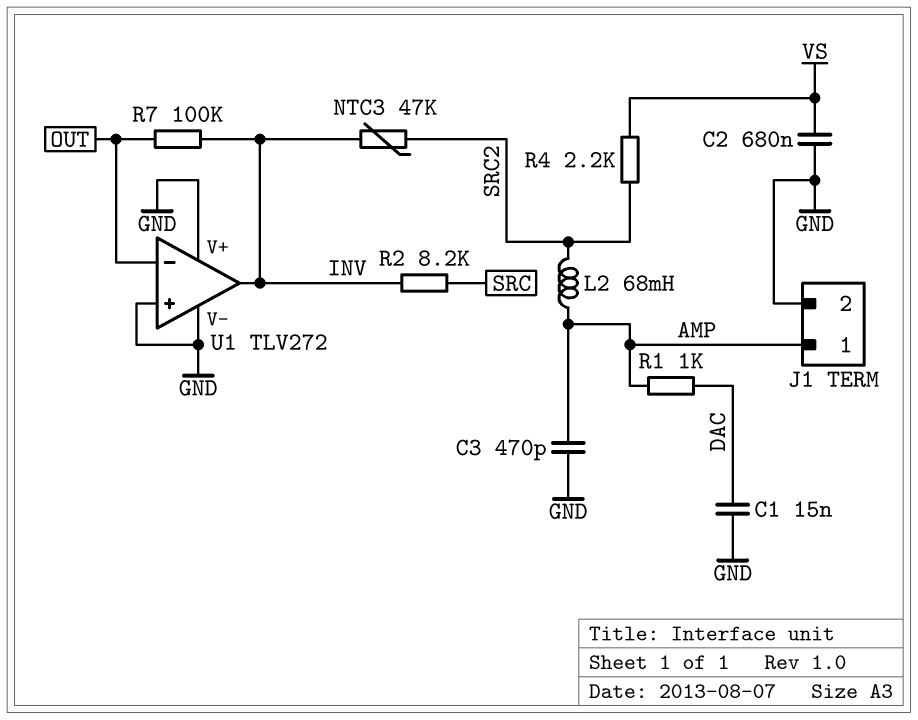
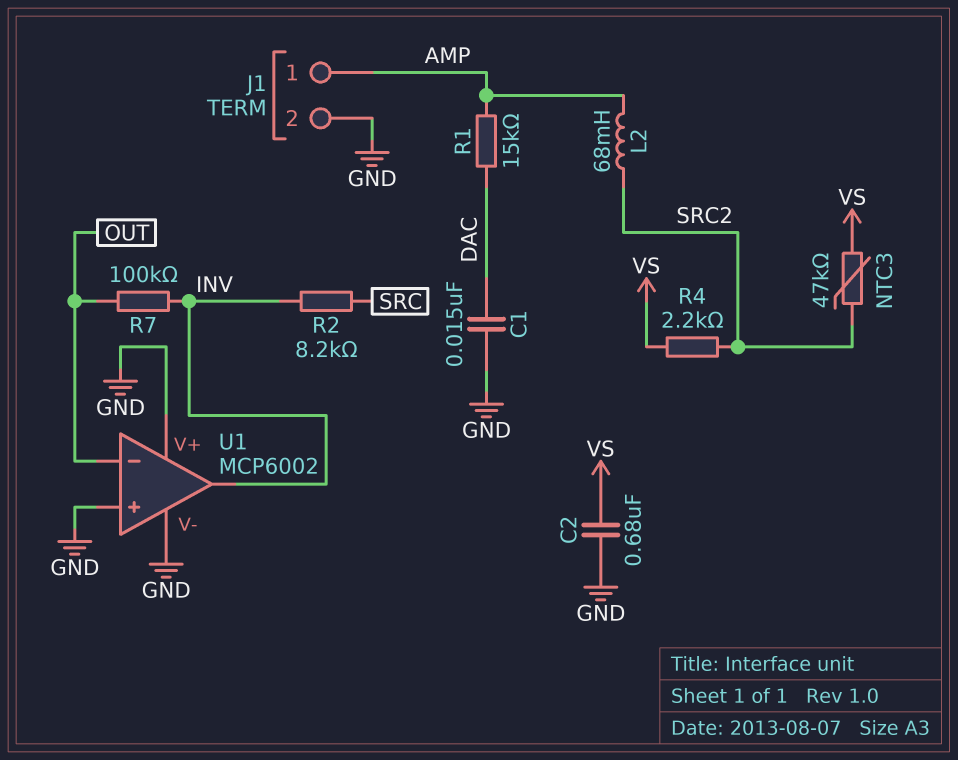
C3: 470pF (AMP, GND) -> none
NTC3: 47k (INV, SRC2) -> 47k (SRC2, VS)
R1: 1k (AMP, DAC) -> 15k (AMP, DAC)
U1: TLV272 -> MCP6002

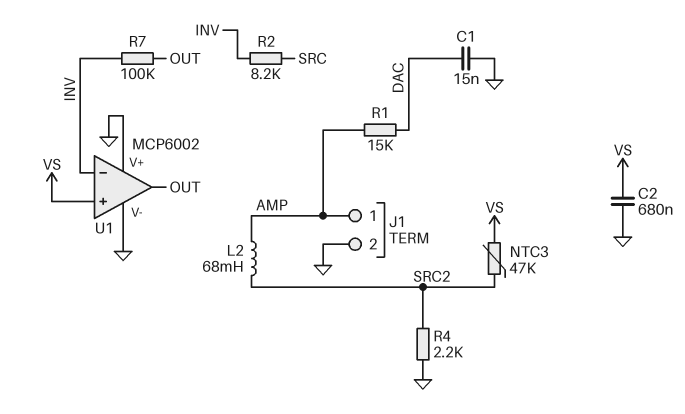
R4: 2.2k (SRC2, VS) -> 2.2k (GND, SRC2)
U1 pin in+: GND -> VS
U1 pin in-: OUT -> INV
U1 pin out: INV -> OUT

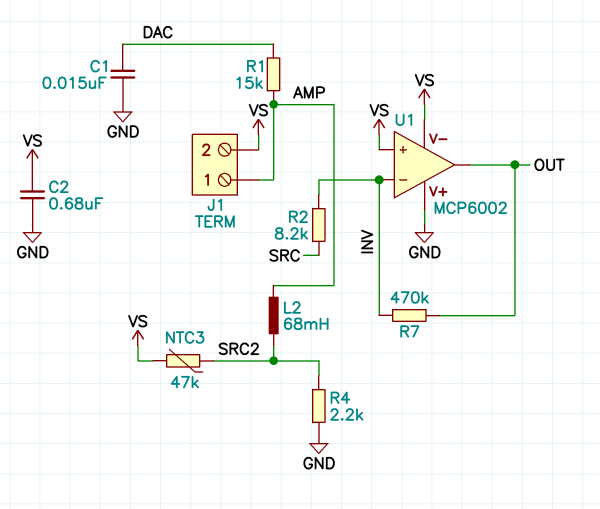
J1 pin 2: GND -> VS
R7: 100k (INV, OUT) -> 470k (INV, OUT)
U1 pin V-: GND -> VS

